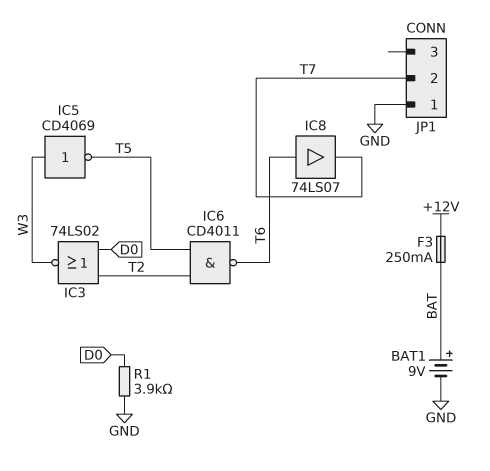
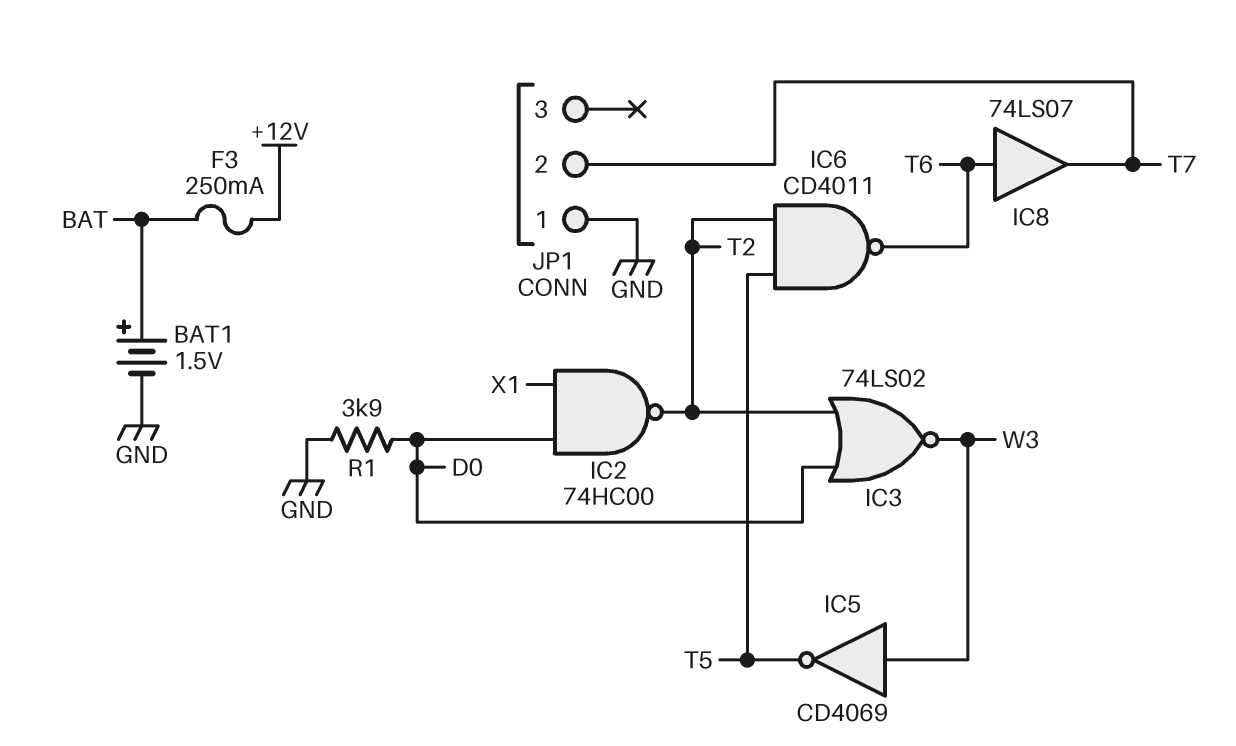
BAT1: 9V (plus BAT, minus GND) -> 1.5V (plus BAT, minus GND)
IC2: none -> NAND 74HC00 (in D0, in X1, out T2)

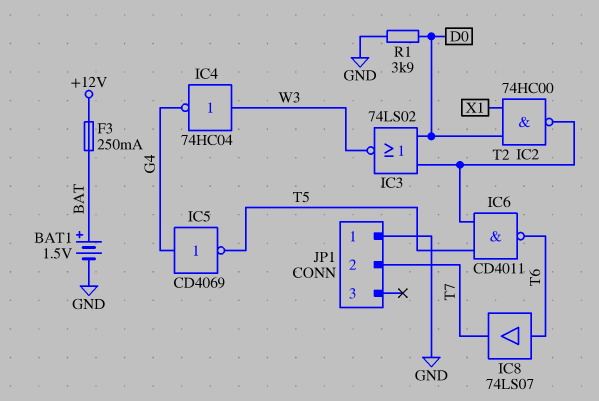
IC4: none -> NOT 74HC04 (in W3, out G4)
IC5: NOT CD4069 (in W3, out T5) -> NOT CD4069 (in G4, out T5)

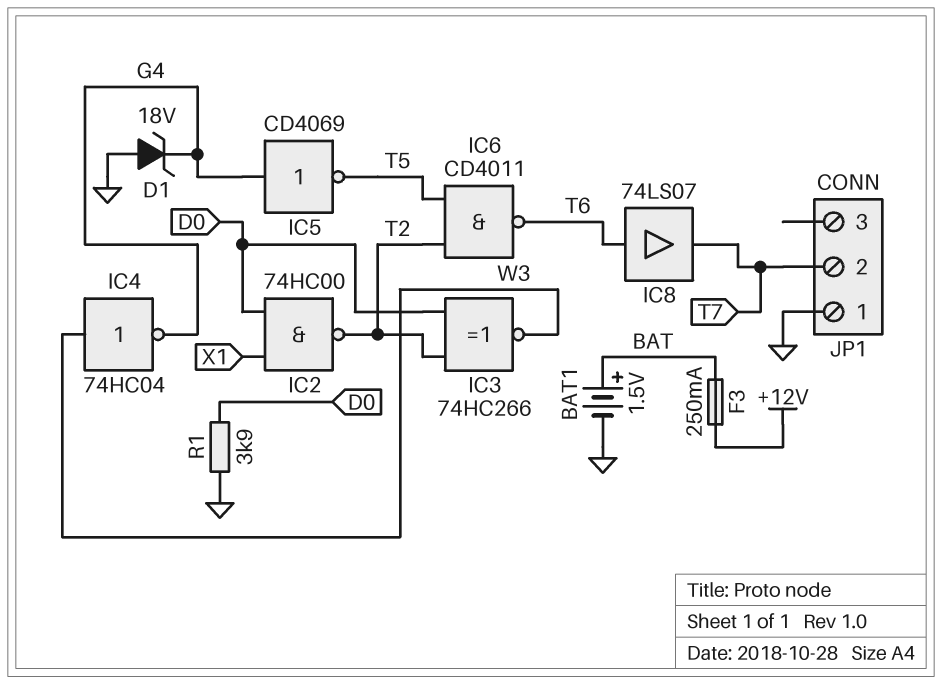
D1: none -> zener 18V (A GND, K G4)
IC3: NOR 74LS02 (in D0, in T2, out W3) -> XNOR 74HC266 (in D0, in T2, out W3)

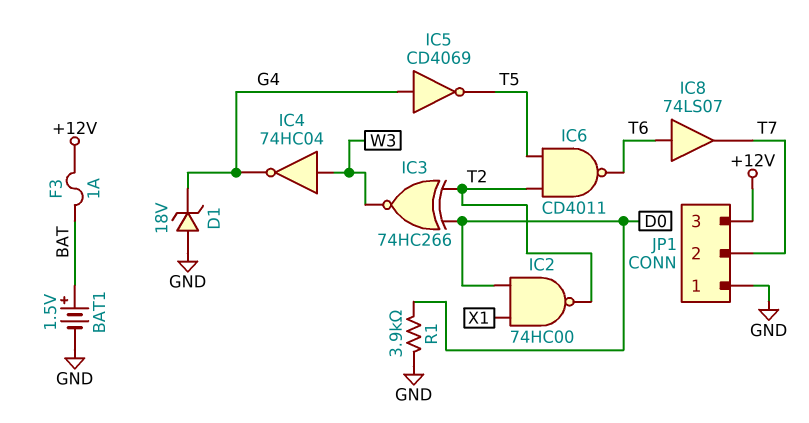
F3: 250mA (+12V, BAT) -> 1A (+12V, BAT)
JP1 pin 3: none -> +12V

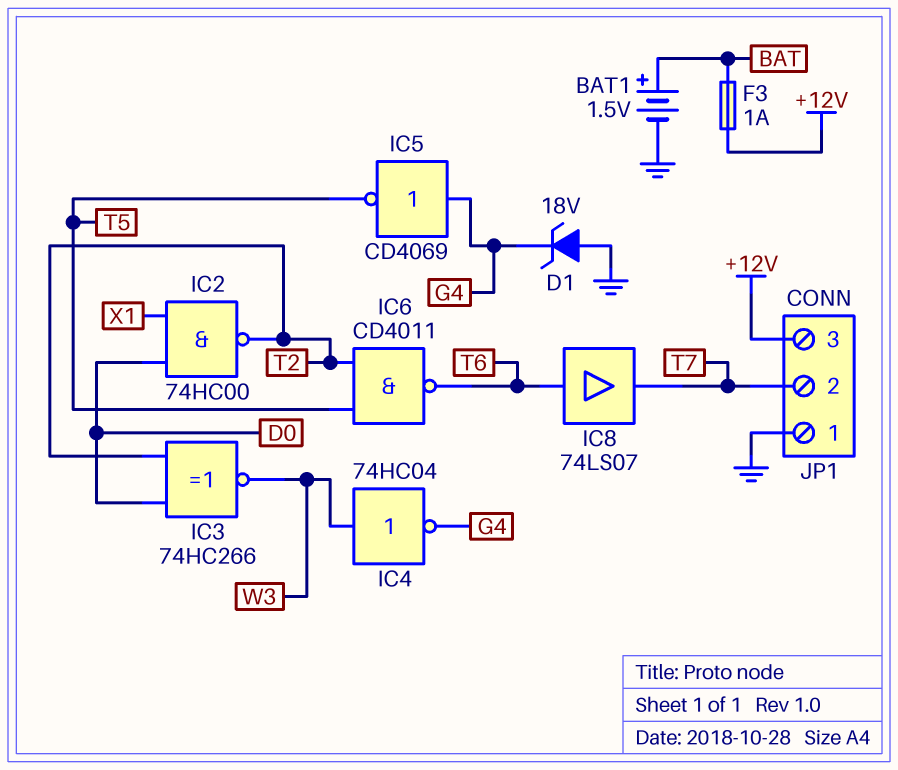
R1: 3.9k (D0, GND) -> none

